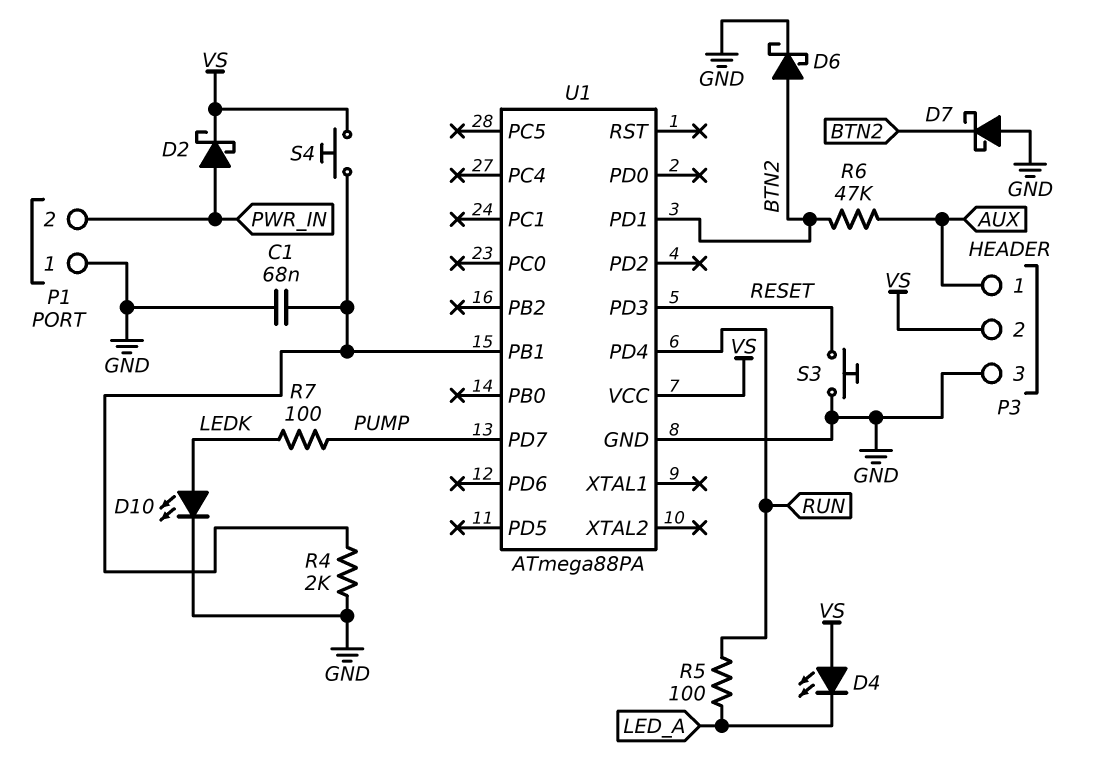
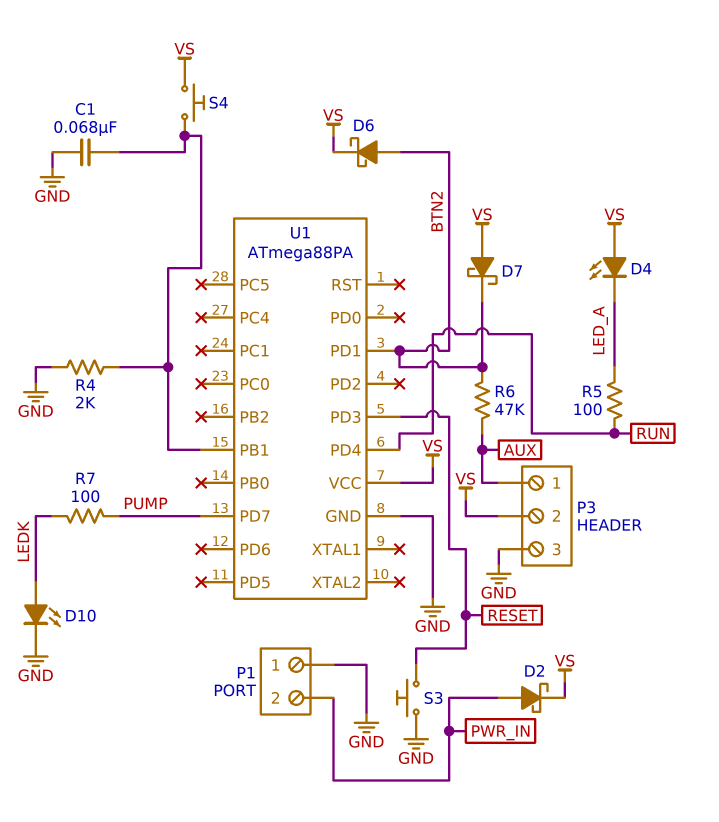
D6: schottky (A BTN2, K GND) -> schottky (A BTN2, K VS)
D7: schottky (A GND, K BTN2) -> schottky (A VS, K BTN2)

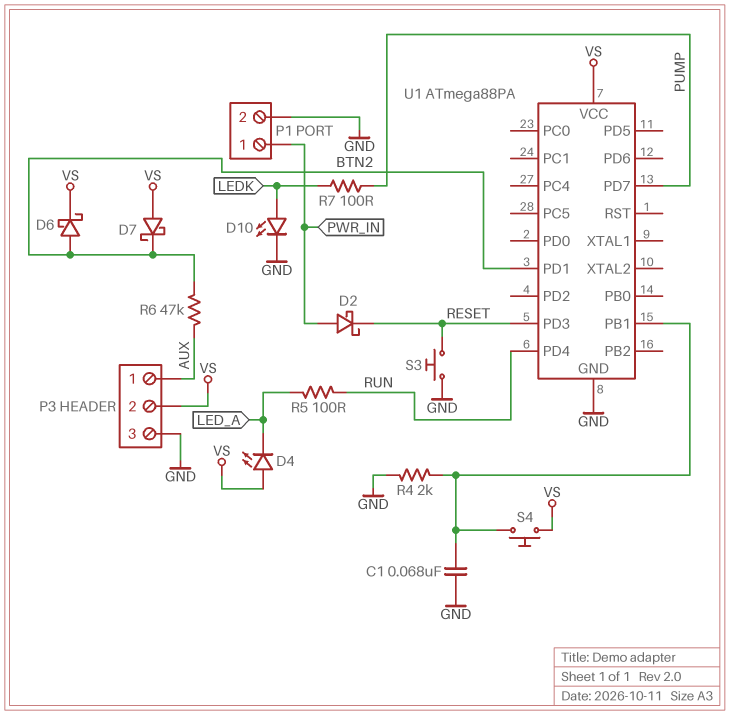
D2: schottky (A PWR_IN, K VS) -> schottky (A PWR_IN, K RESET)
P1 pin 1: GND -> PWR_IN
P1 pin 2: PWR_IN -> GND

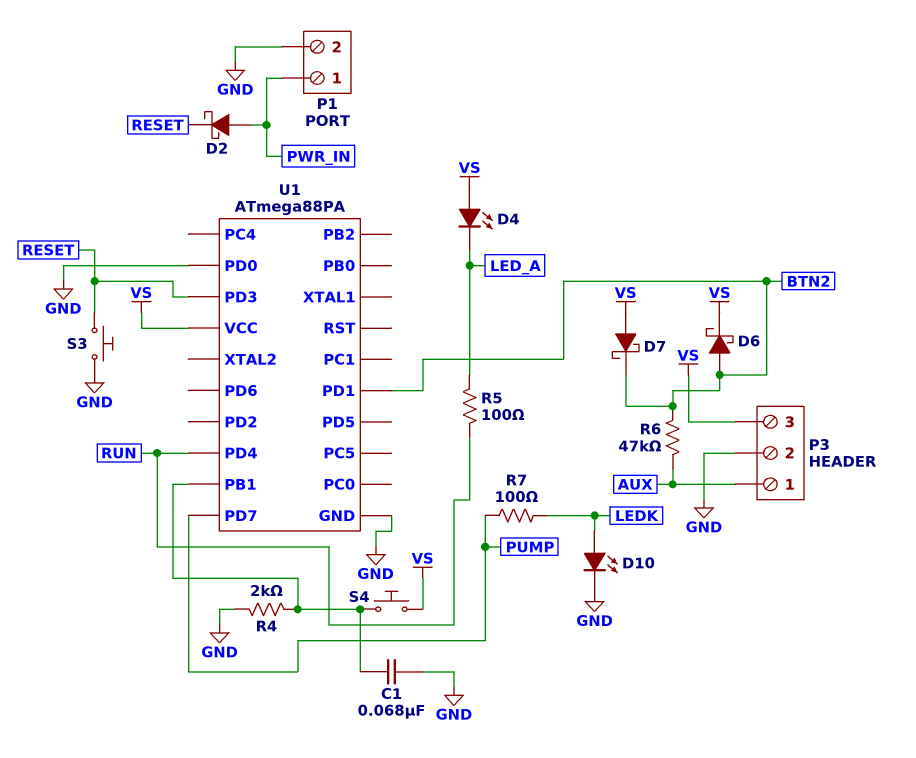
P3 pin 2: VS -> GND
P3 pin 3: GND -> VS
U1 pin PD0: none -> GND

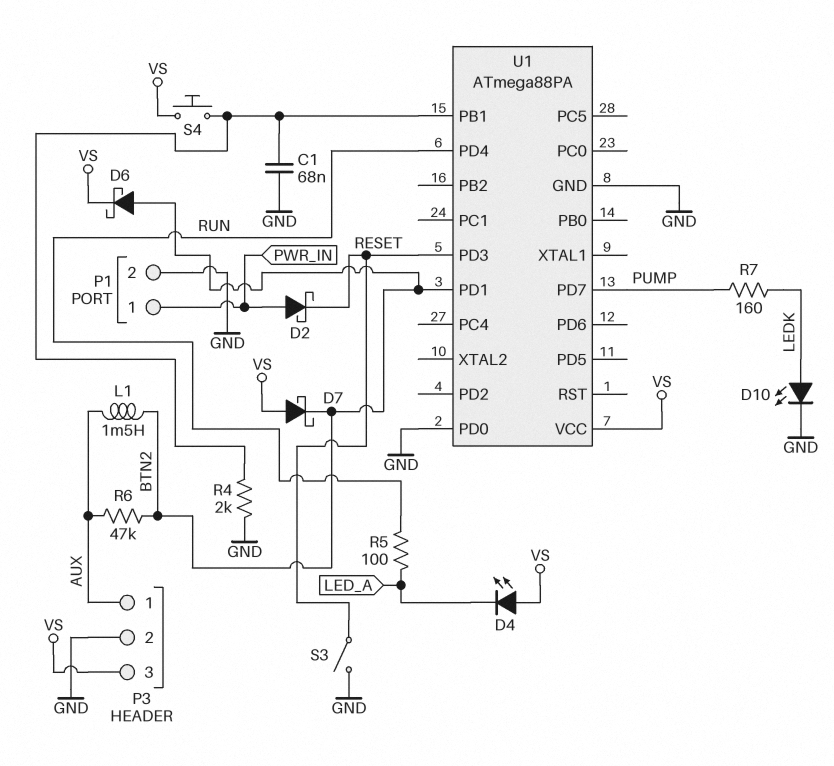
L1: none -> 1.5mH (AUX, BTN2)
R7: 100 (LEDK, PUMP) -> 160 (LEDK, PUMP)
S3: button (GND, RESET) -> switch (GND, RESET)

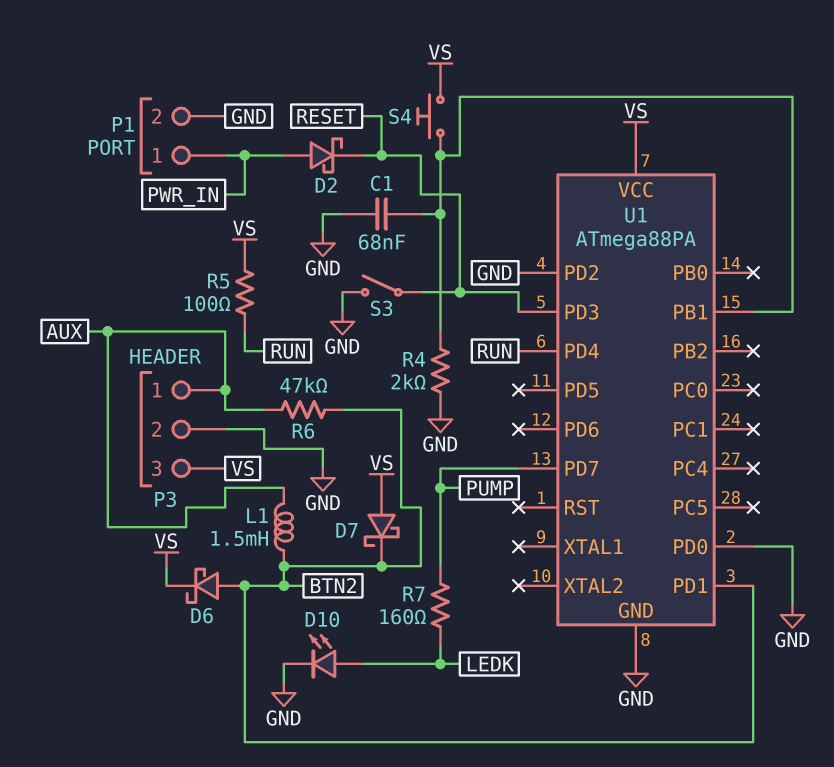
D4: LED (A VS, K LED_A) -> none
R5: 100 (LED_A, RUN) -> 100 (RUN, VS)
U1 pin PD2: none -> GND

